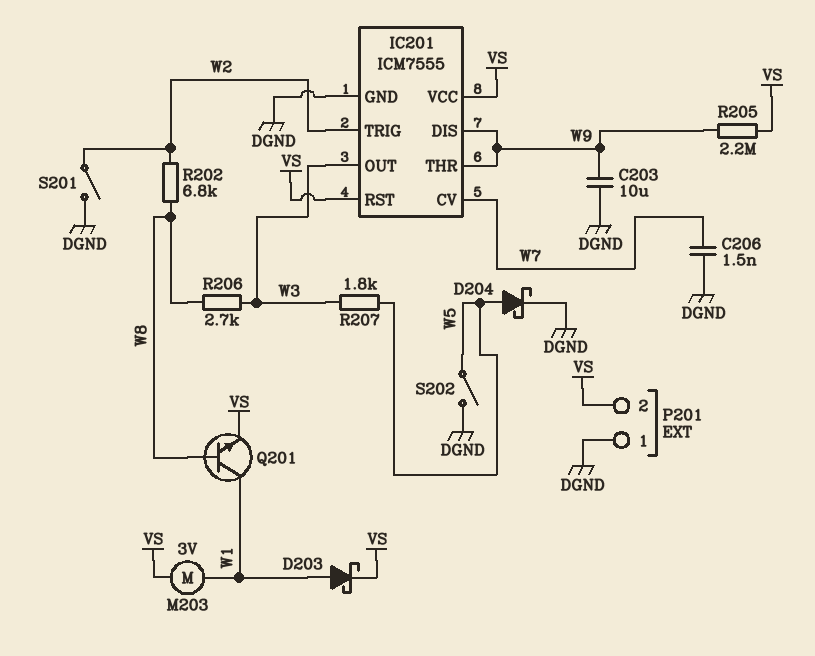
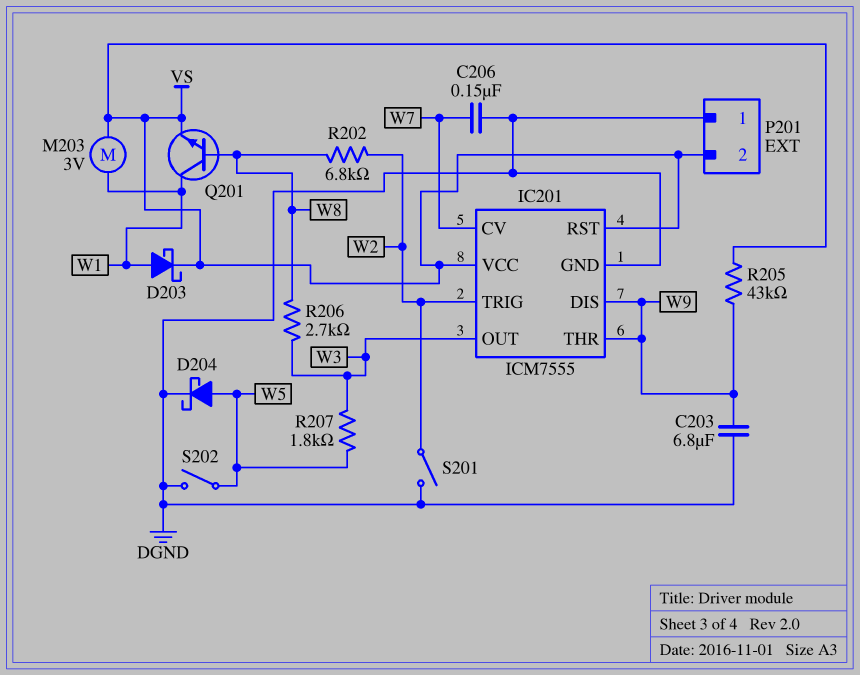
C203: 10uF (DGND, W9) -> 6.8uF (DGND, W9)
C206: 1.5nF (DGND, W7) -> 150nF (DGND, W7)
R205: 2.2M (VS, W9) -> 43k (VS, W9)

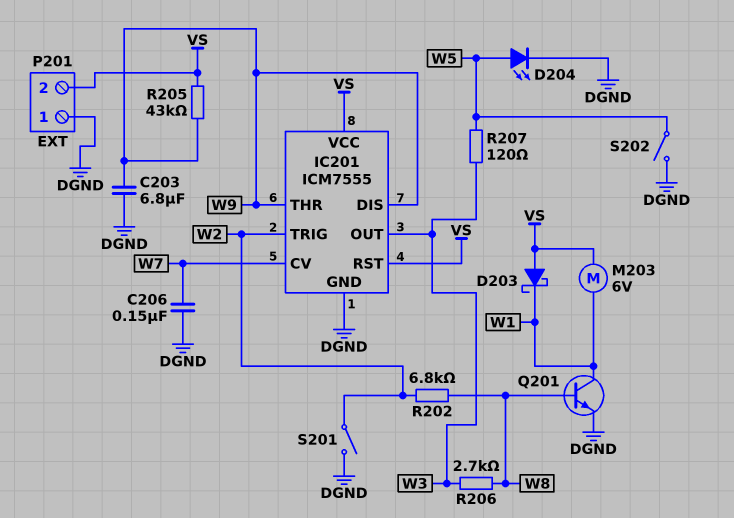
D203: schottky (A W1, K VS) -> schottky (A VS, K W1)
D204: schottky (A W5, K DGND) -> LED (A W5, K DGND)
M203: motor 3V (VS, W1) -> motor 6V (VS, W1)
Q201: NPN (B W8, C W1, E VS) -> NPN (B W8, C W1, E DGND)
R207: 1.8k (W3, W5) -> 120 (W3, W5)

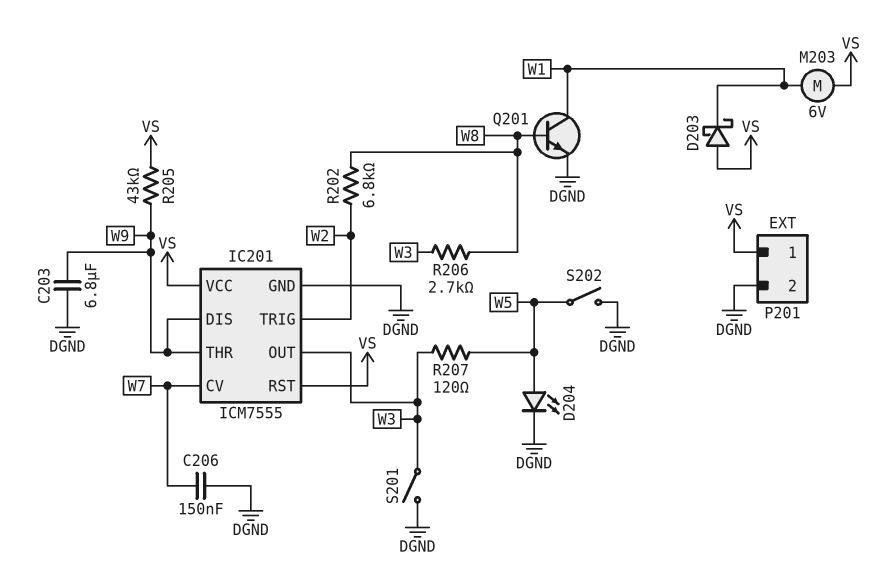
P201 pin 1: DGND -> VS
P201 pin 2: VS -> DGND
S201: switch (DGND, W2) -> switch (DGND, W3)

